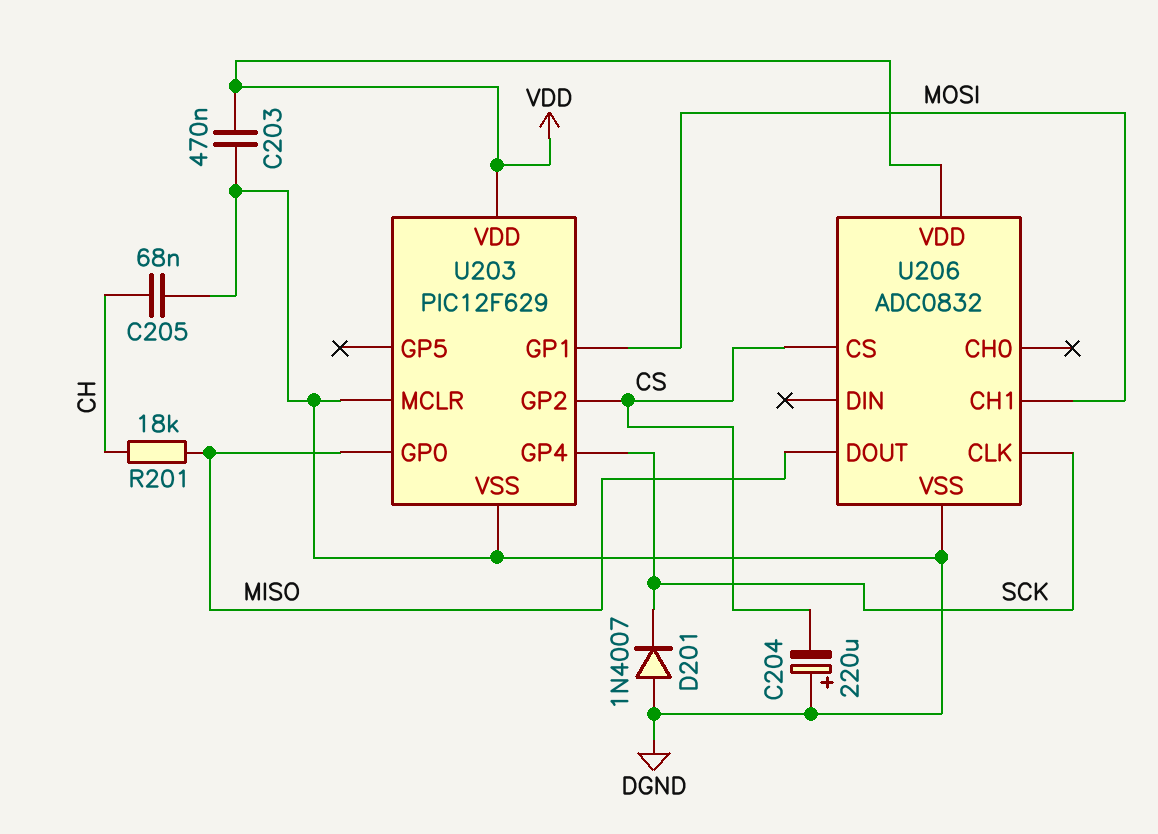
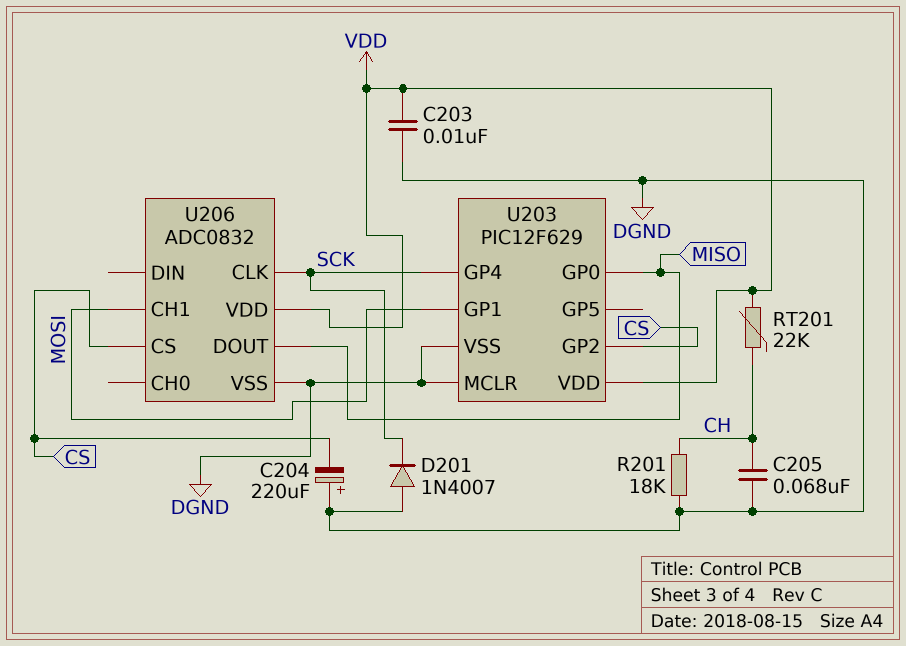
C203: 470nF (DGND, VDD) -> 10nF (DGND, VDD)
R201: 18k (CH, MISO) -> 18k (CH, DGND)
RT201: none -> 22k (CH, VDD)

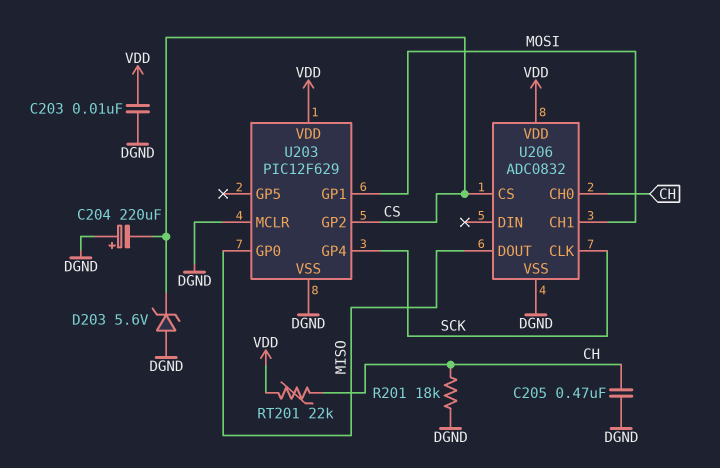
C205: 68nF (CH, DGND) -> 470nF (CH, DGND)
D201: diode 1N4007 (A DGND, K SCK) -> none
D203: none -> zener 5.6V (A DGND, K CS)
U206 pin CH0: none -> CH

